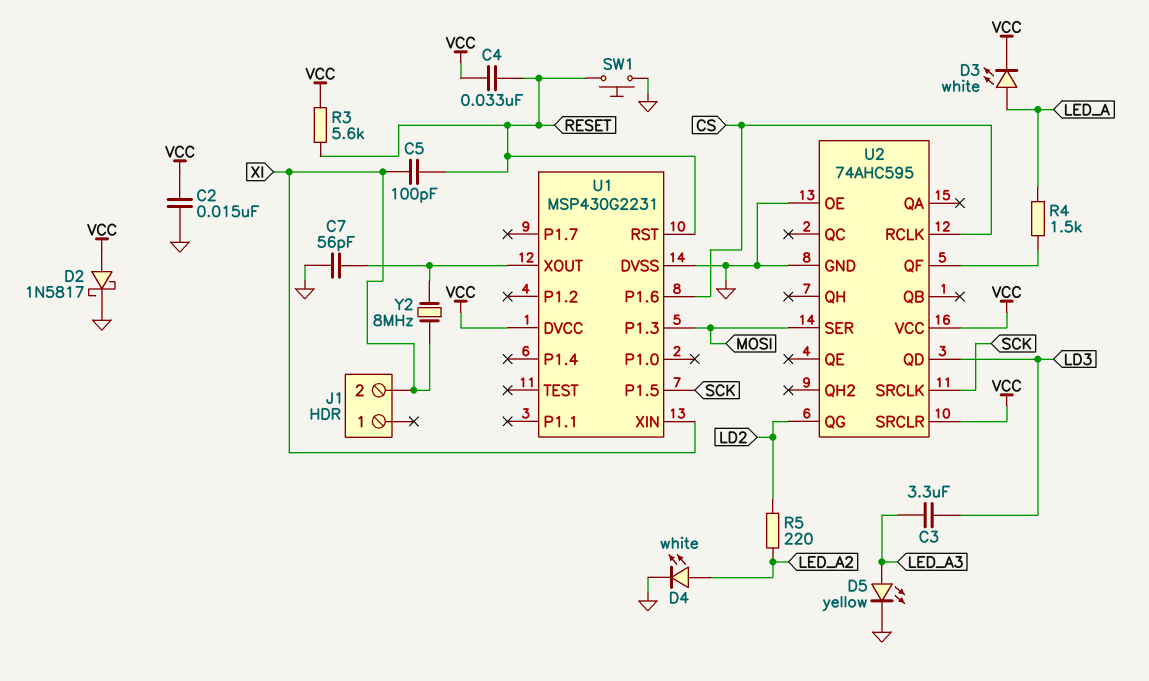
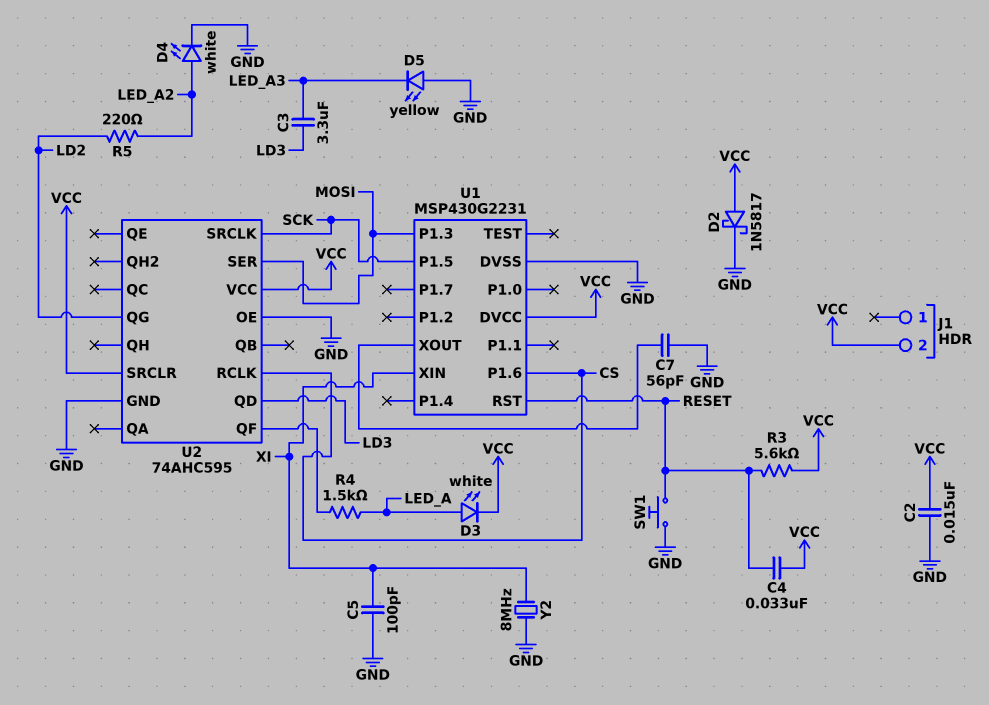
C5: 100pF (RESET, XI) -> 100pF (GND, XI)
D5: LED yellow (A LED_A3, K GND) -> LED yellow (A GND, K LED_A3)
J1 pin 2: XI -> VCC
Y2: 8MHz (U1/XOUT, XI) -> 8MHz (GND, XI)

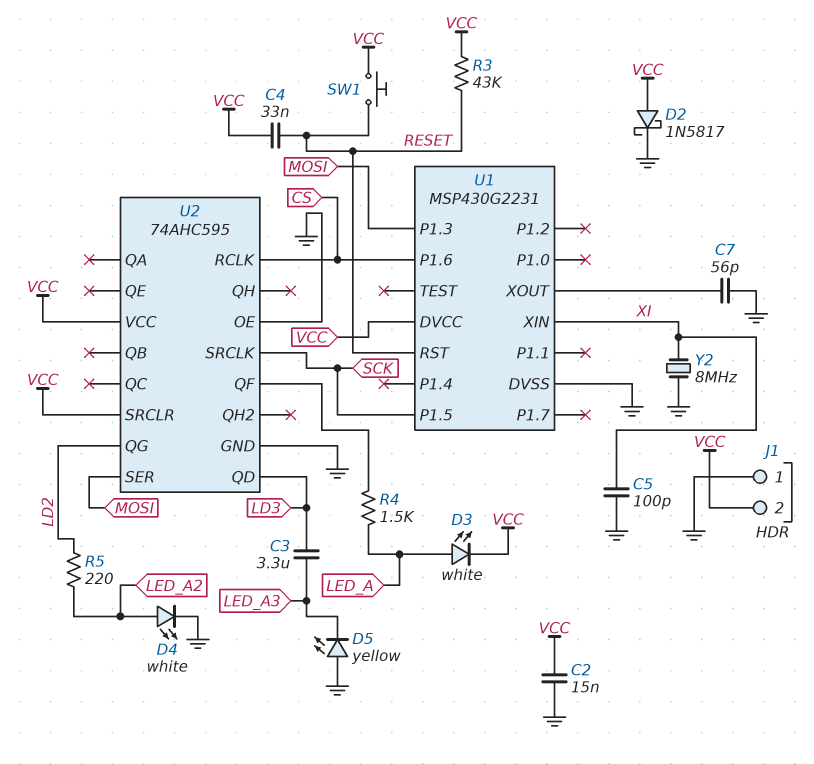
J1 pin 1: none -> GND
R3: 5.6k (RESET, VCC) -> 43k (RESET, VCC)
SW1: button (GND, RESET) -> button (RESET, VCC)

